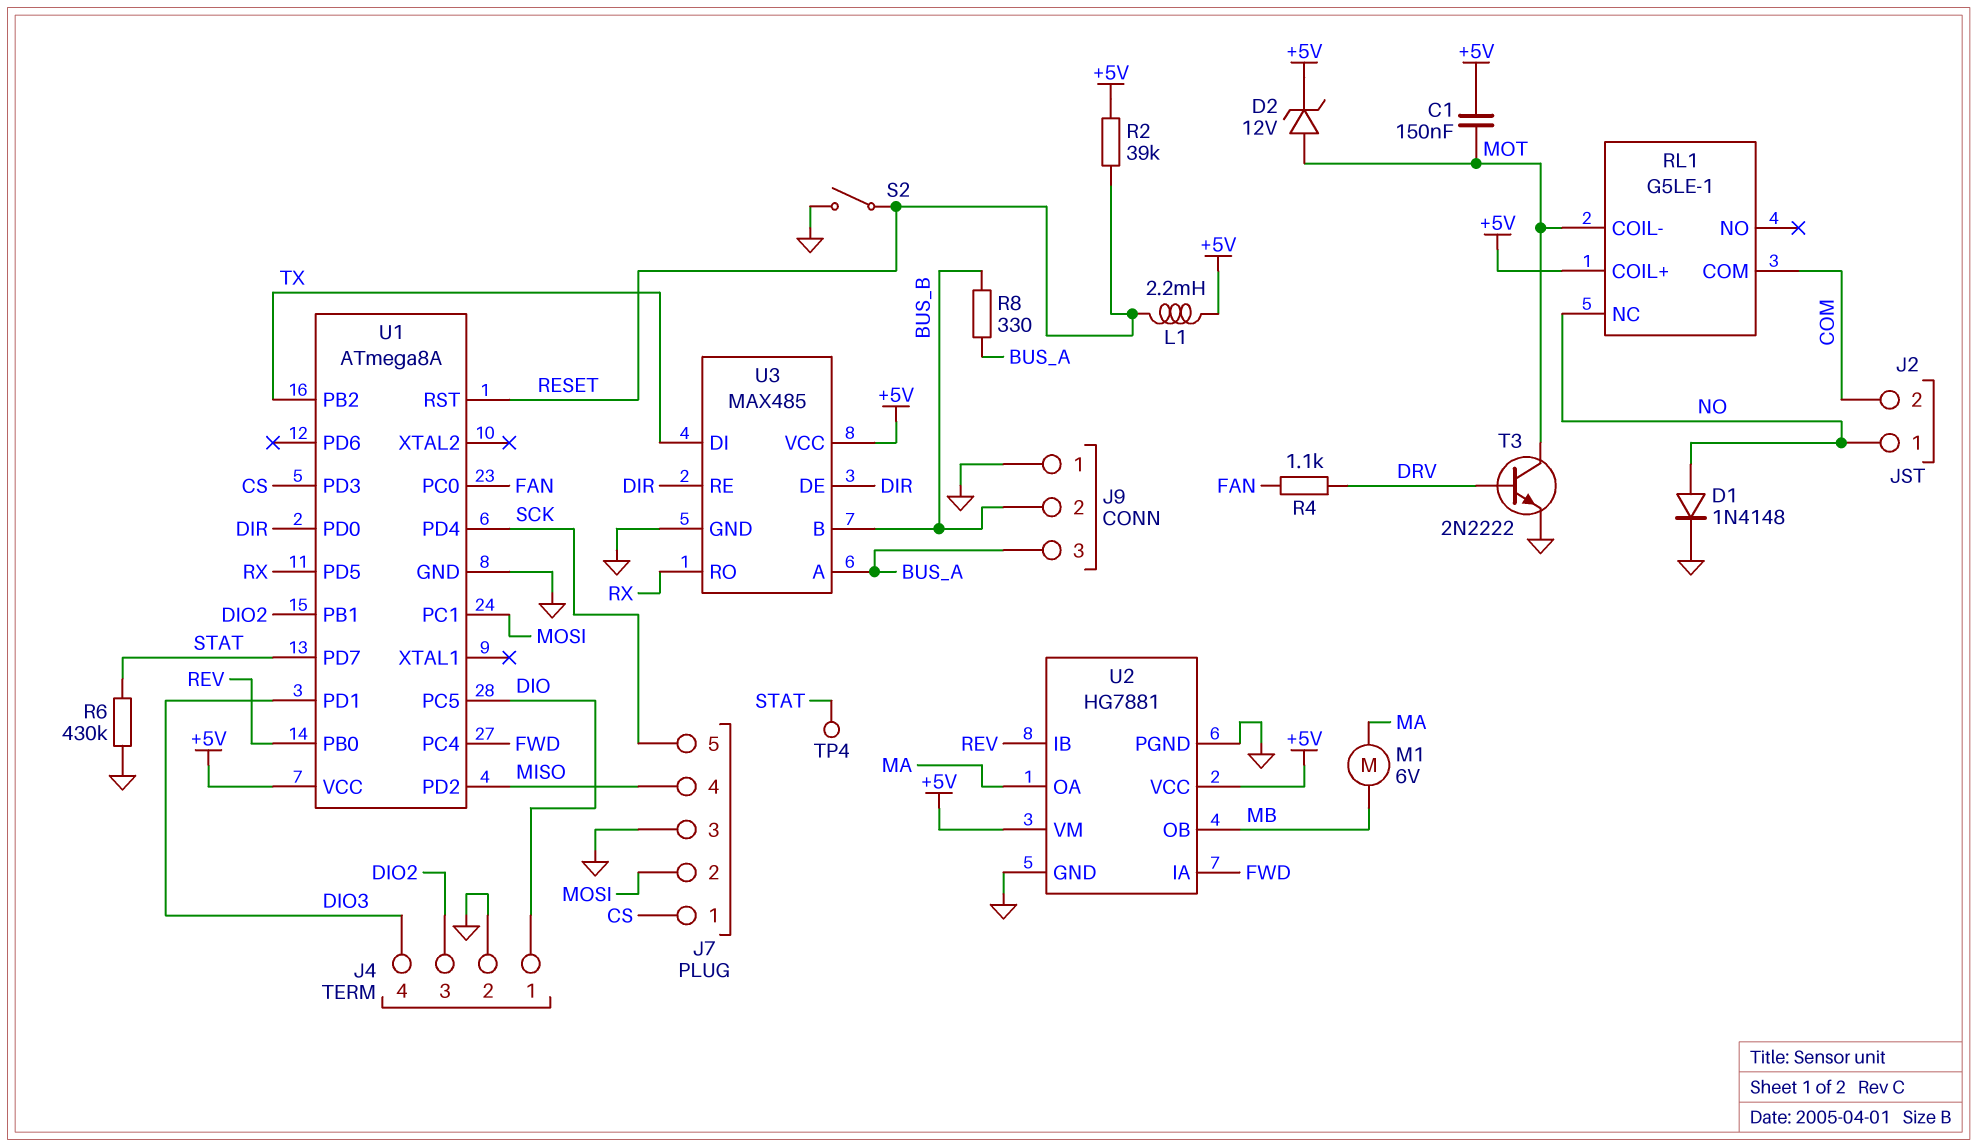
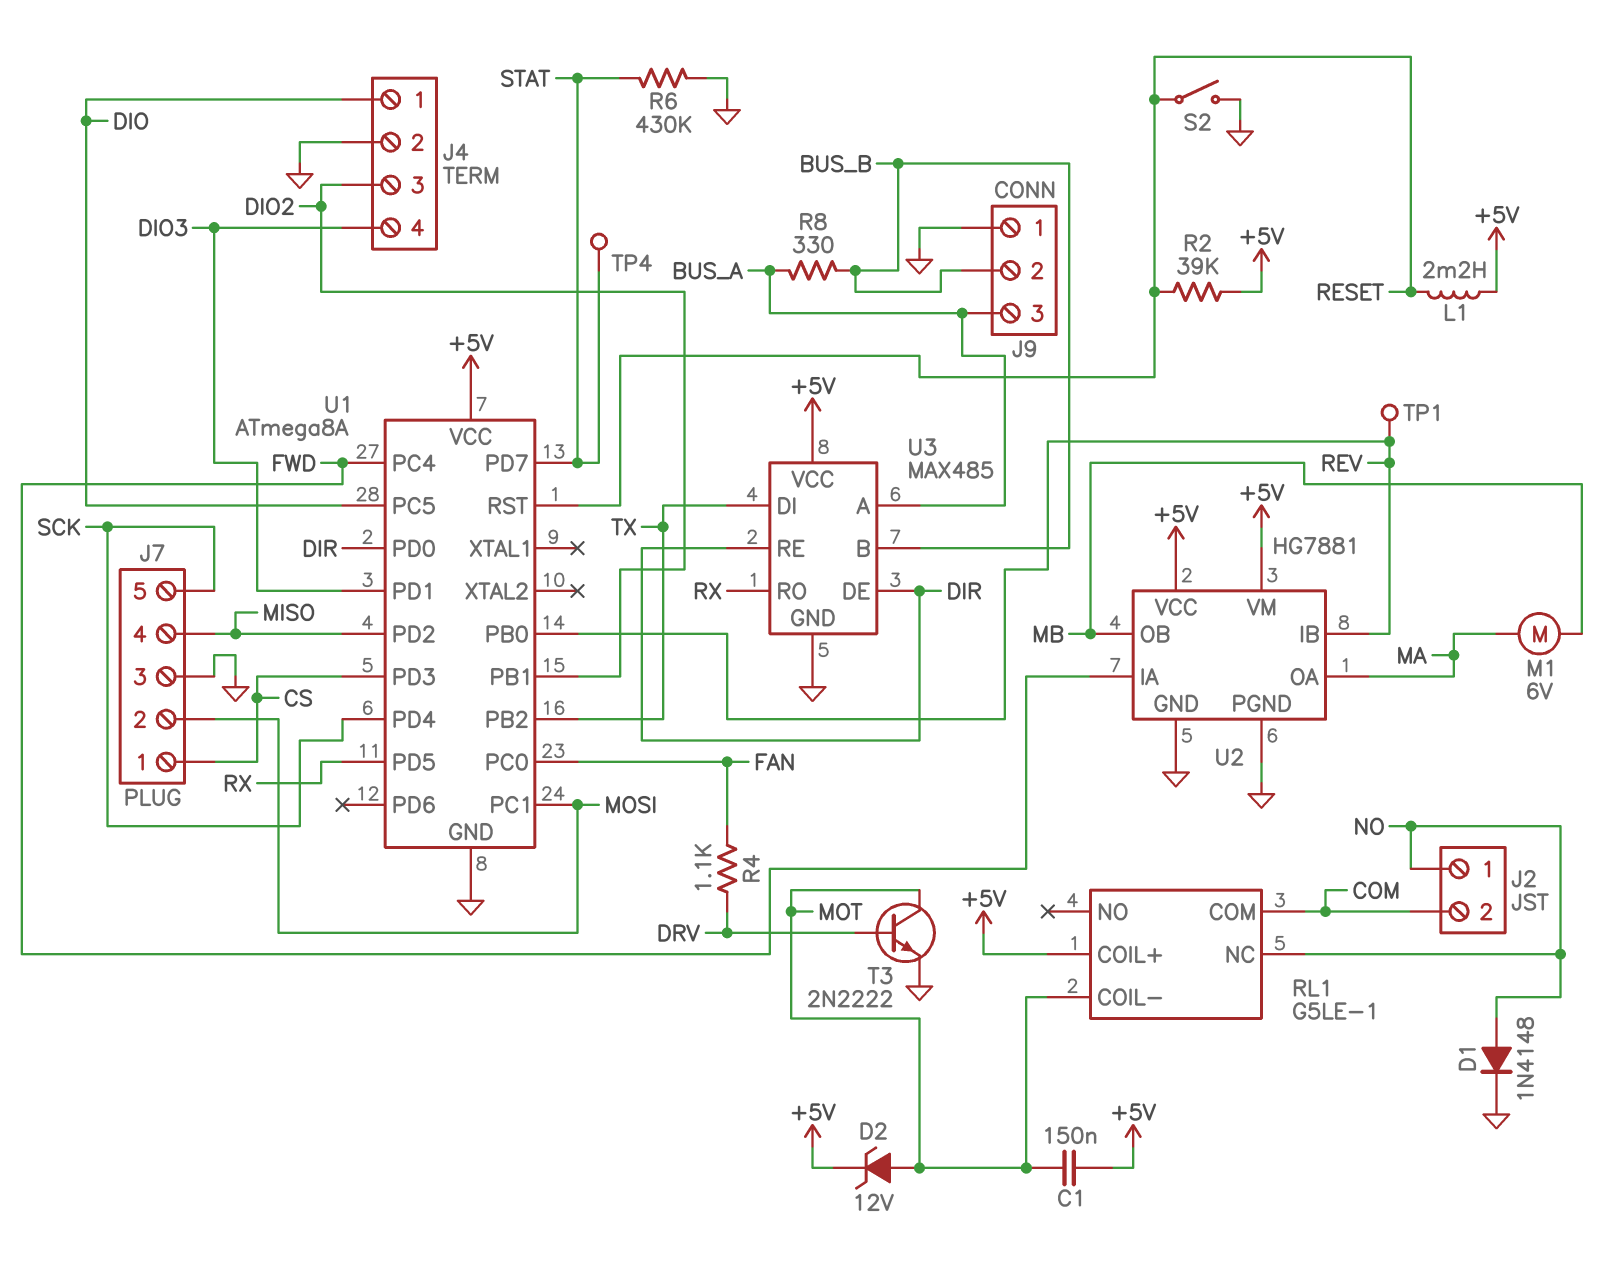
TP1: none -> test point (REV)

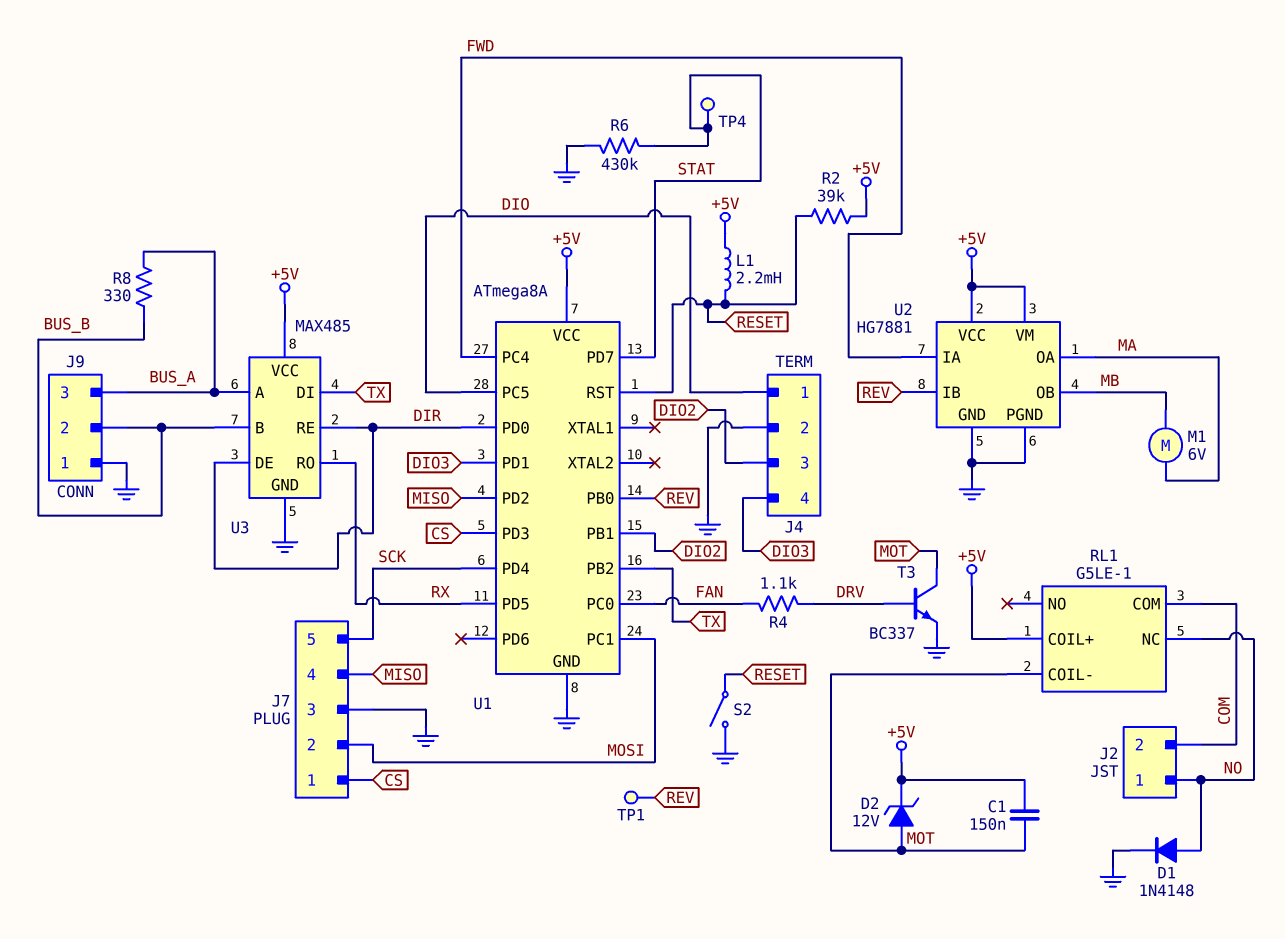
T3: NPN 2N2222 (B DRV, C MOT, E GND) -> NPN BC337 (B DRV, C MOT, E GND)

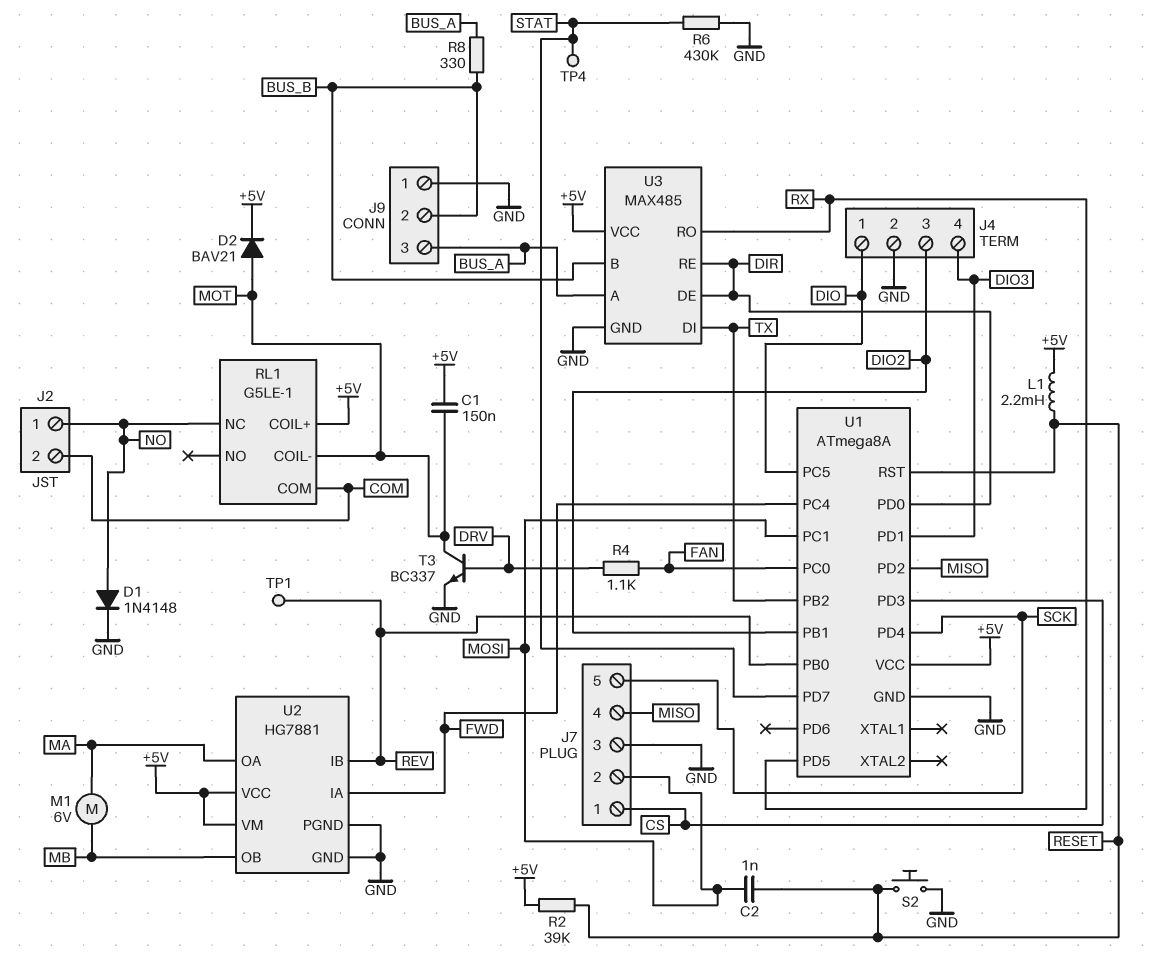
C2: none -> 1nF (MOSI, RESET)
D2: zener 12V (A MOT, K +5V) -> diode BAV21 (A MOT, K +5V)
S2: switch (GND, RESET) -> button (GND, RESET)

